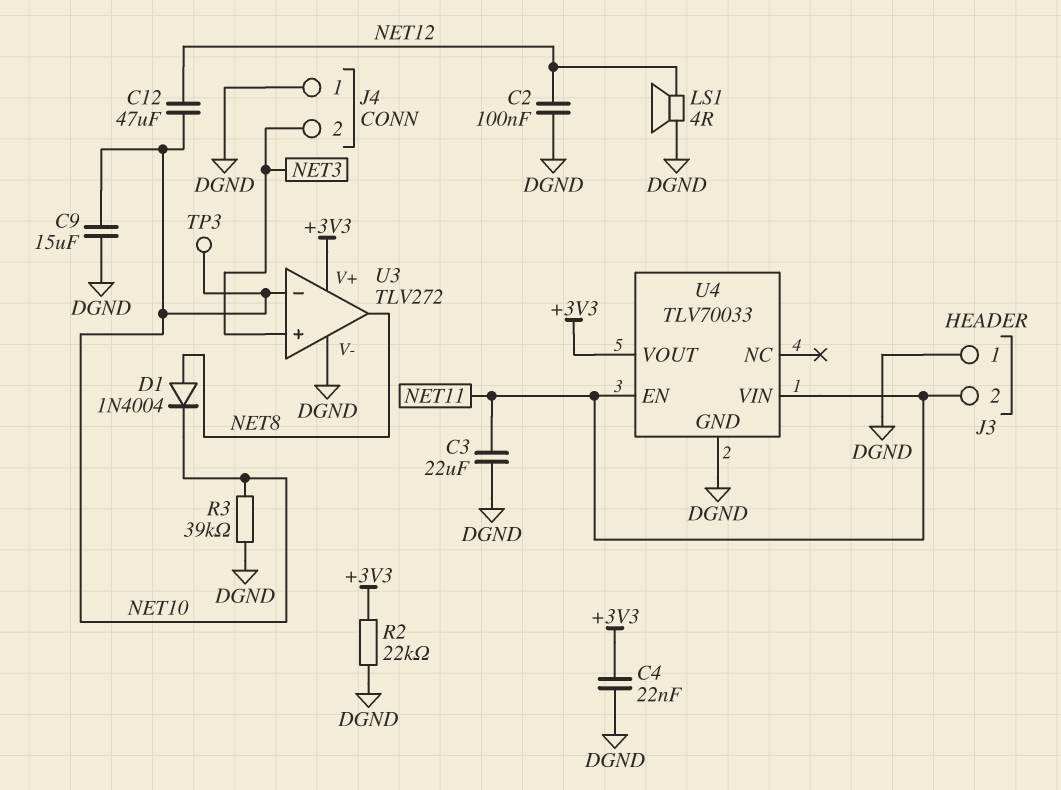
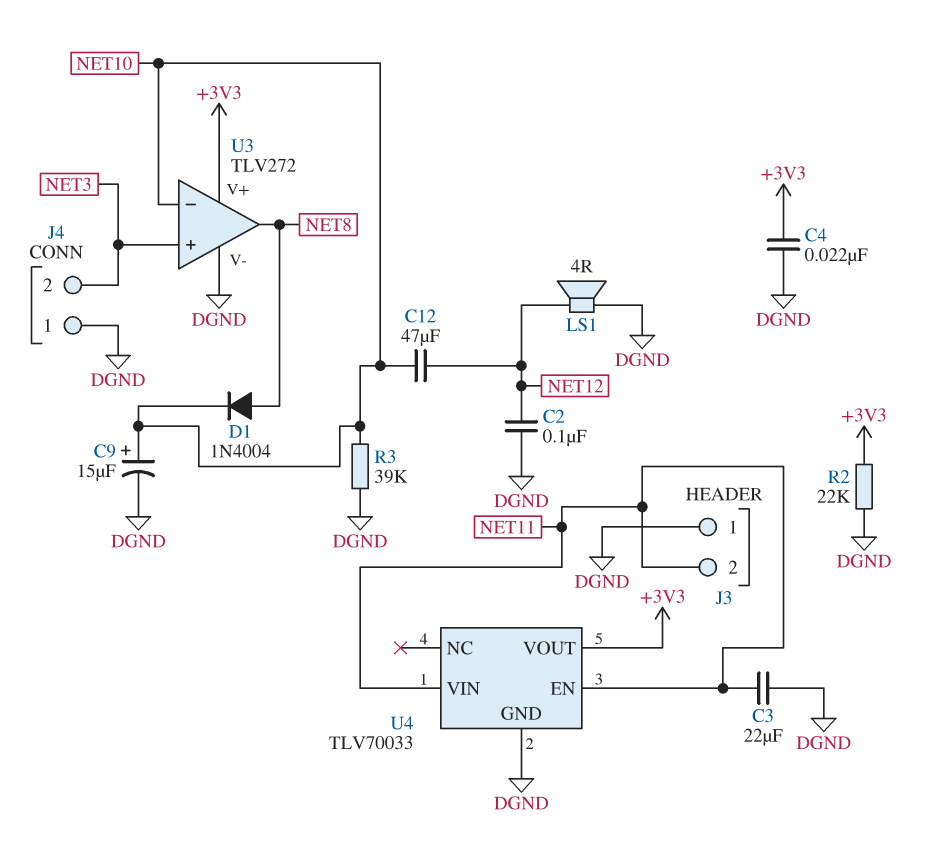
C9: 15uF (DGND, NET10) -> 15uF (plus NET10, minus DGND)
TP3: test point (NET10) -> none

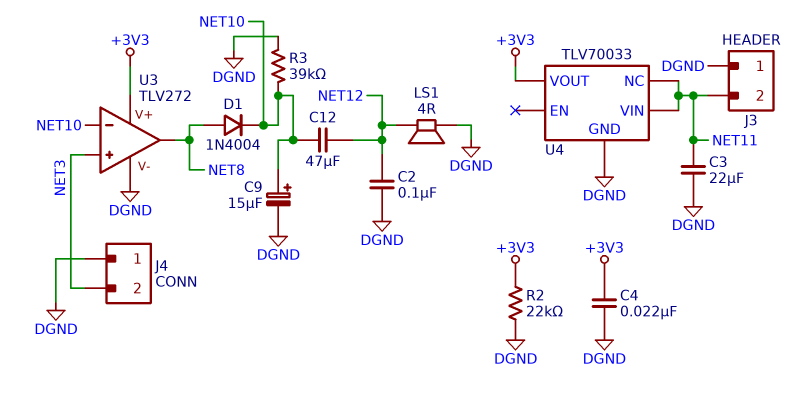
U4 pin EN: NET11 -> none
U4 pin NC: none -> NET11

